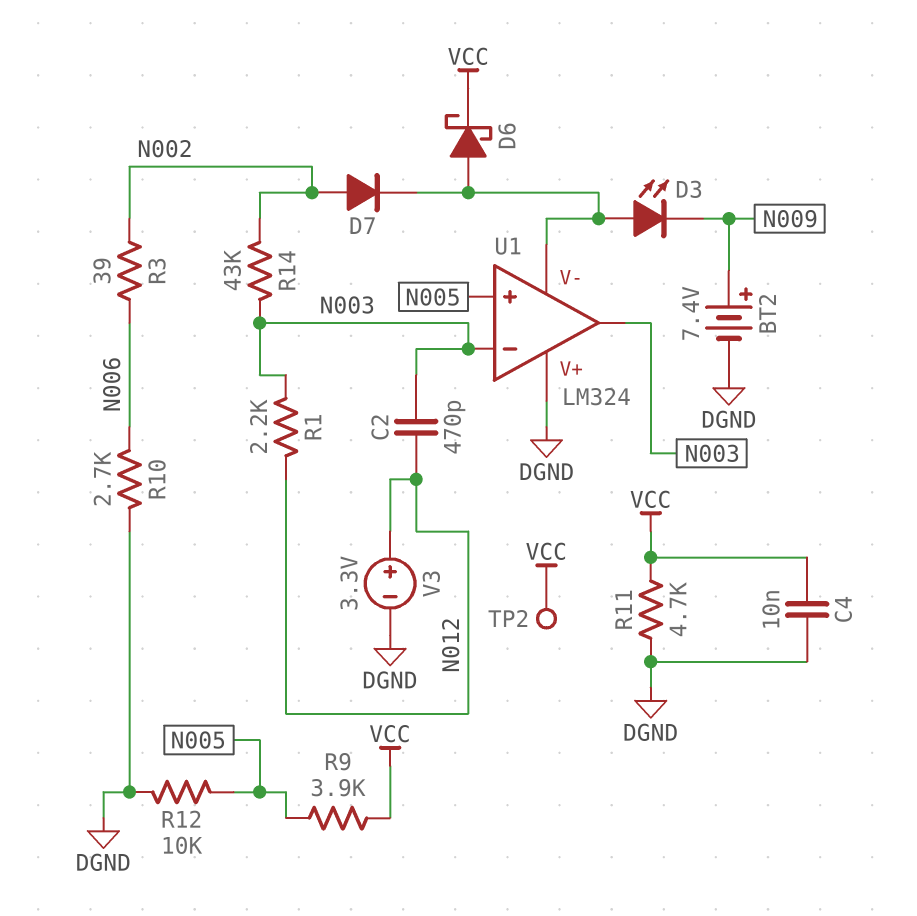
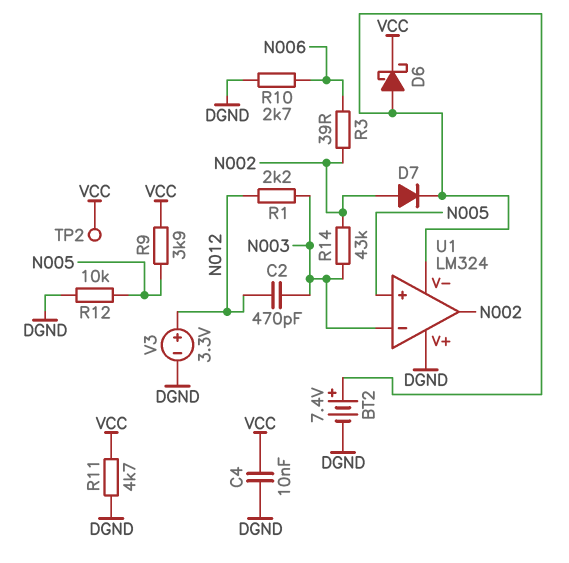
BT2: 7.4V (plus N009, minus DGND) -> 7.4V (plus U1/V-, minus DGND)
D3: LED (A U1/V-, K N009) -> none
U1 pin out: N003 -> N002

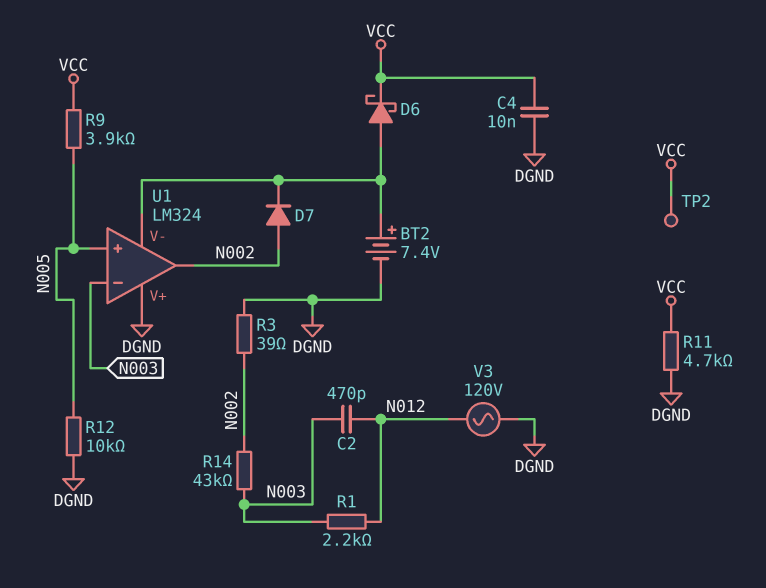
R3: 39 (N002, N006) -> 39 (DGND, N002)
R10: 2.7k (DGND, N006) -> none
V3: 3.3V (plus N012, minus DGND) -> AC 120V (DGND, N012)

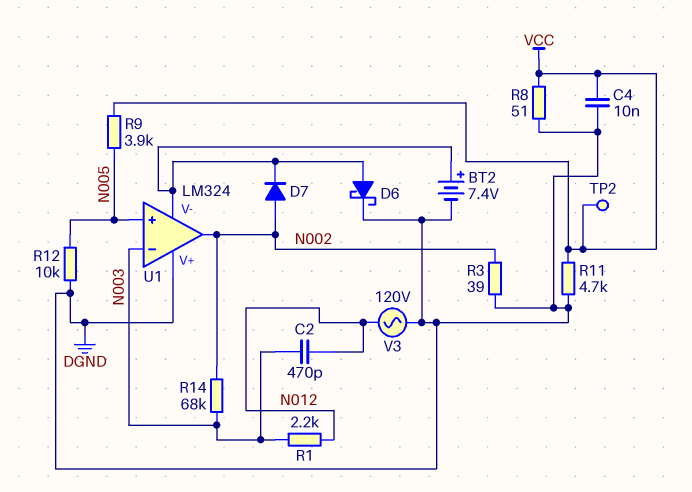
D6: schottky (A U1/V-, K VCC) -> schottky (A U1/V-, K DGND)
R8: none -> 51 (DGND, VCC)
R14: 43k (N002, N003) -> 68k (N002, N003)

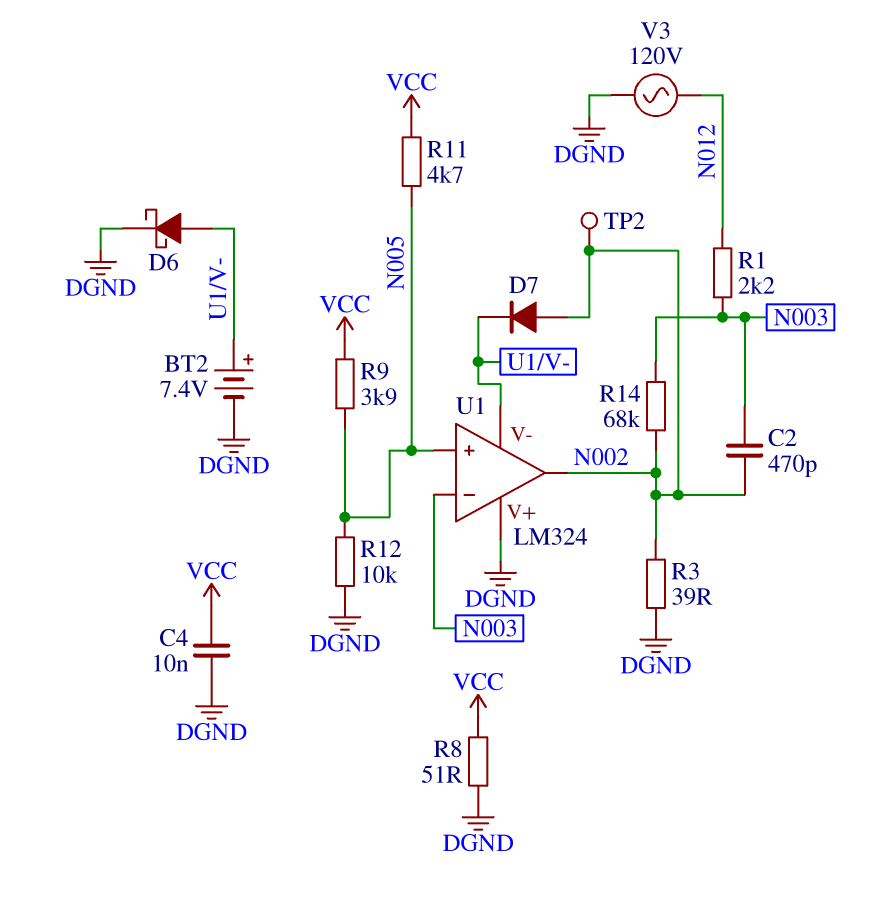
C2: 470pF (N003, N012) -> 470pF (N002, N003)
R11: 4.7k (DGND, VCC) -> 4.7k (N005, VCC)
TP2: test point (VCC) -> test point (N002)

